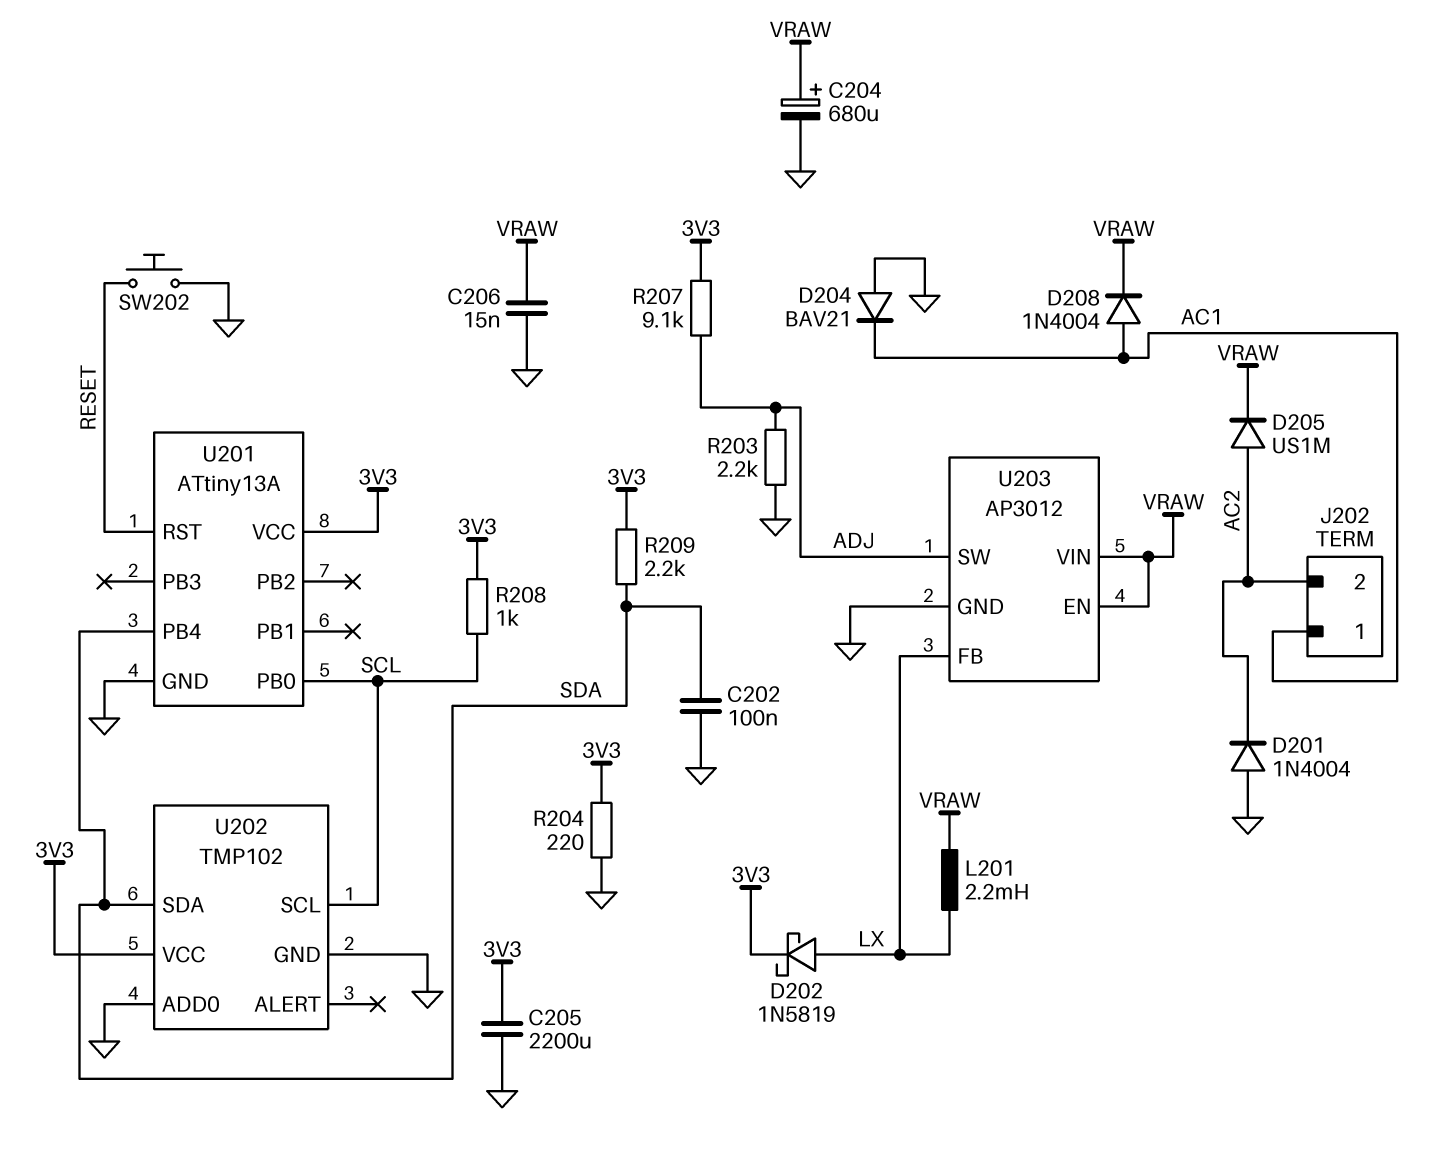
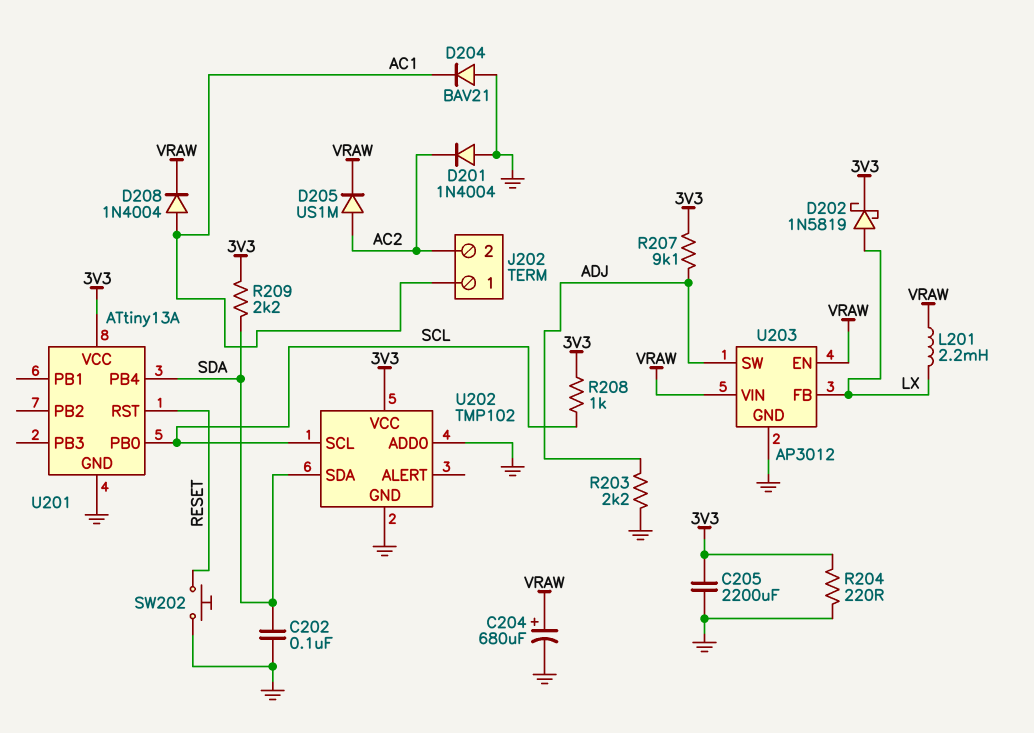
C206: 15nF (GND, VRAW) -> none

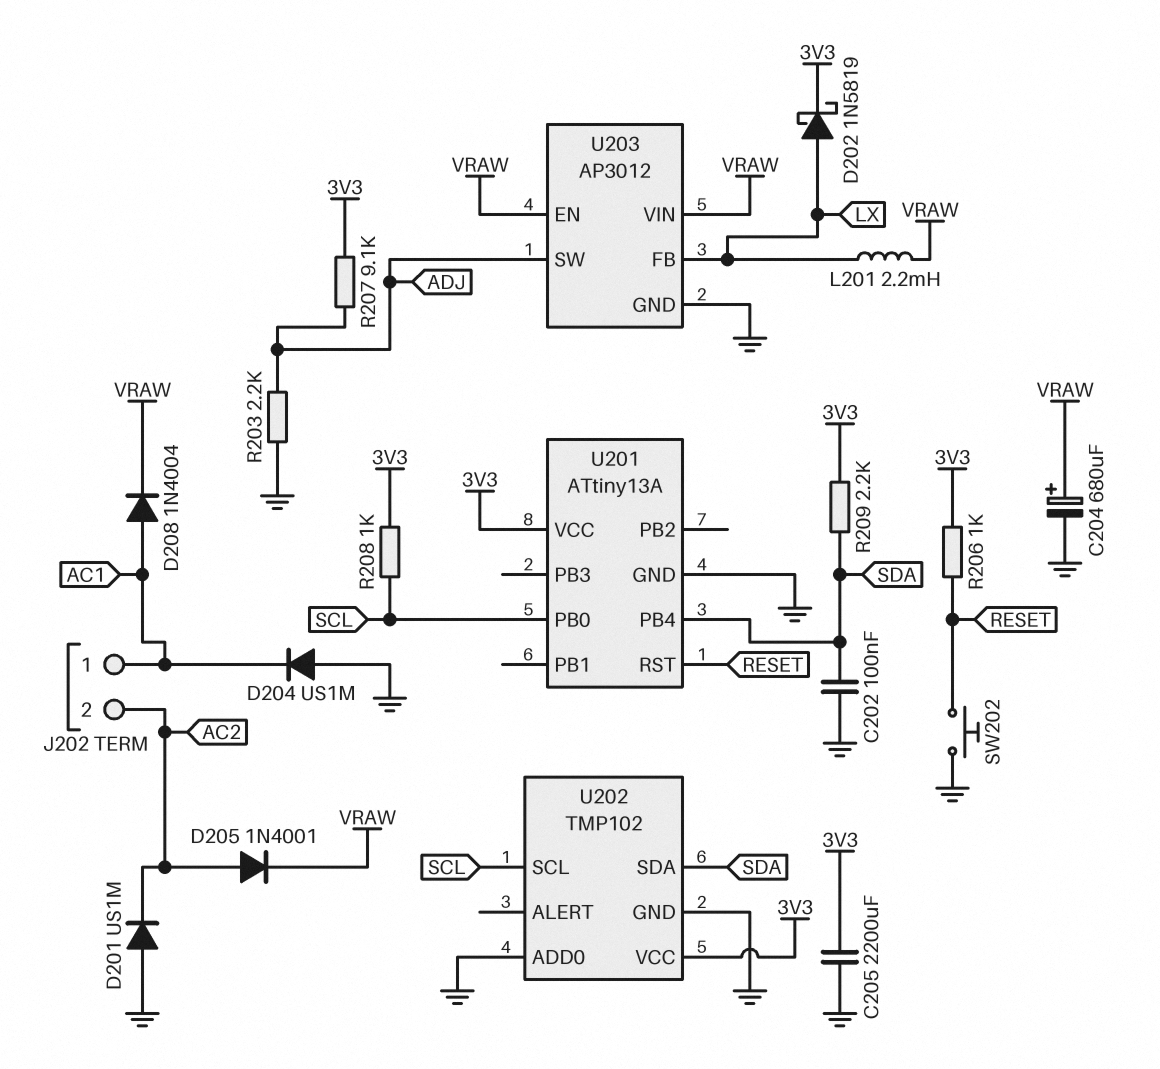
D201: diode 1N4004 (A GND, K AC2) -> diode US1M (A GND, K AC2)
D204: diode BAV21 (A GND, K AC1) -> diode US1M (A GND, K AC1)
D205: diode US1M (A AC2, K VRAW) -> diode 1N4001 (A AC2, K VRAW)
R204: 220 (3V3, GND) -> none
R206: none -> 1k (3V3, RESET)

